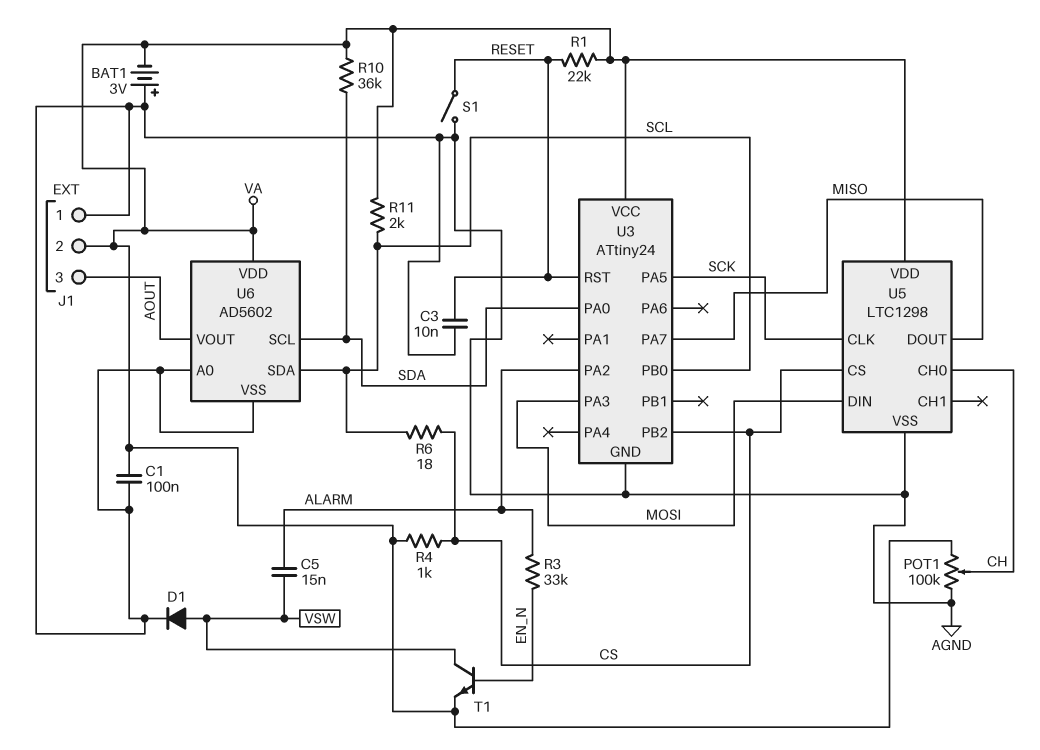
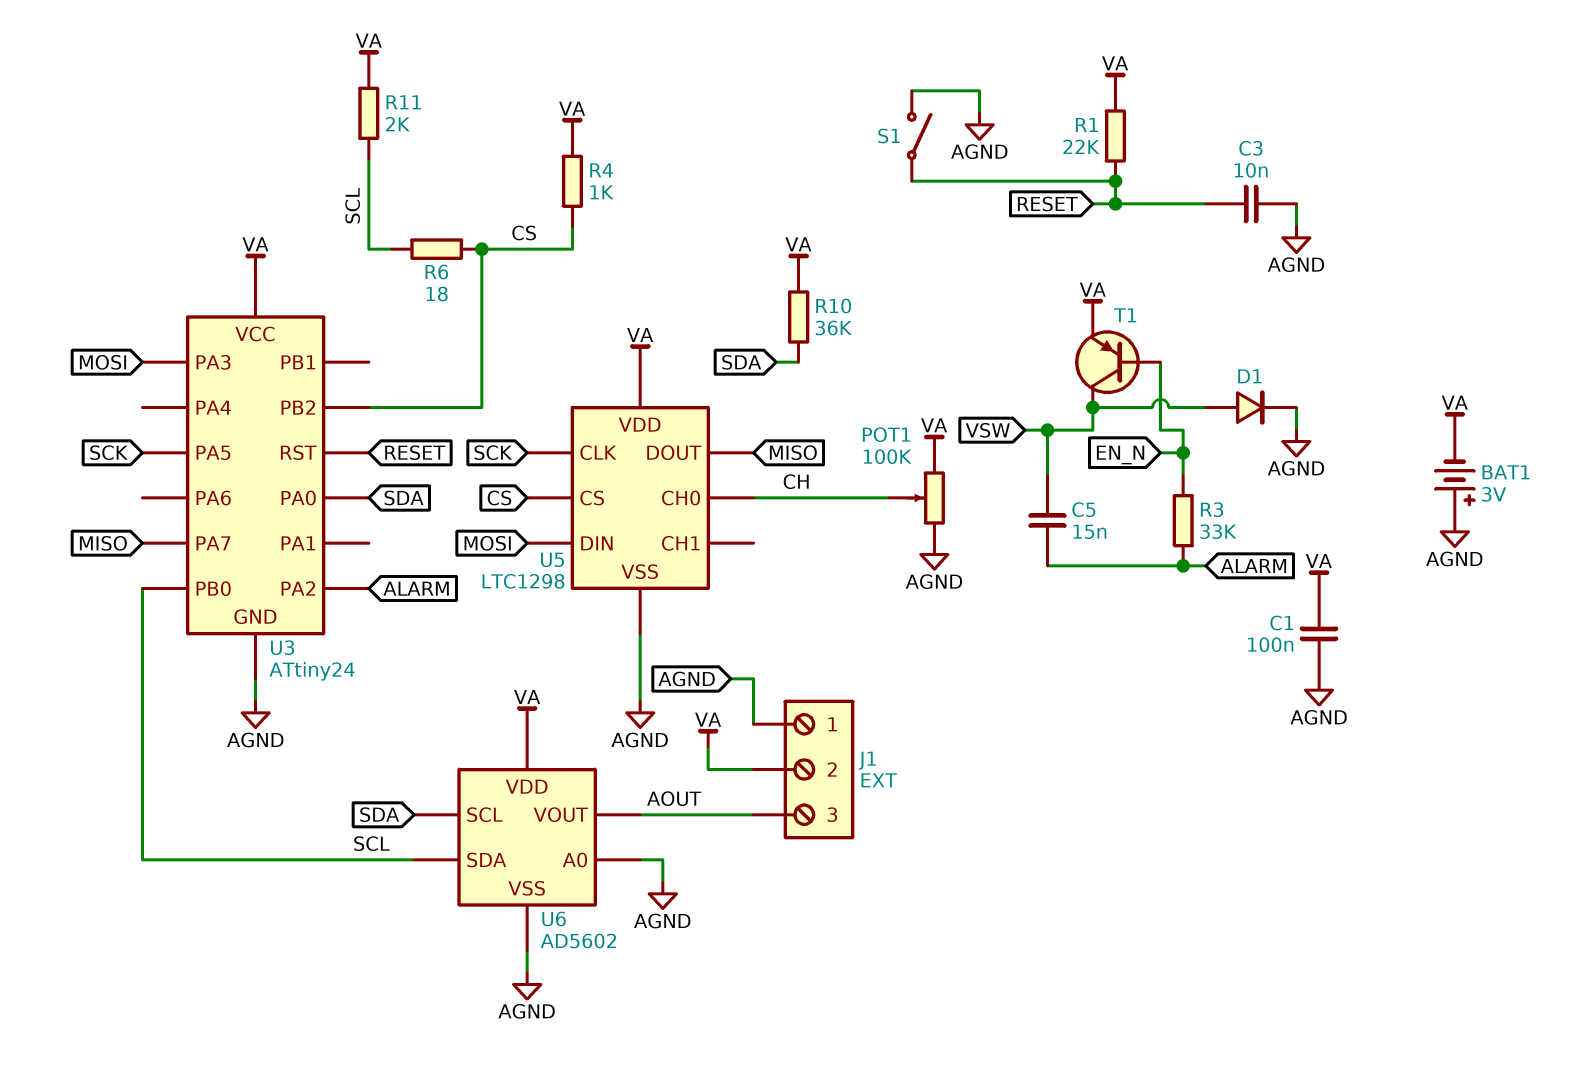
T1: NPN (B EN_N, C VSW, E VA) -> PNP (B EN_N, C VSW, E VA)

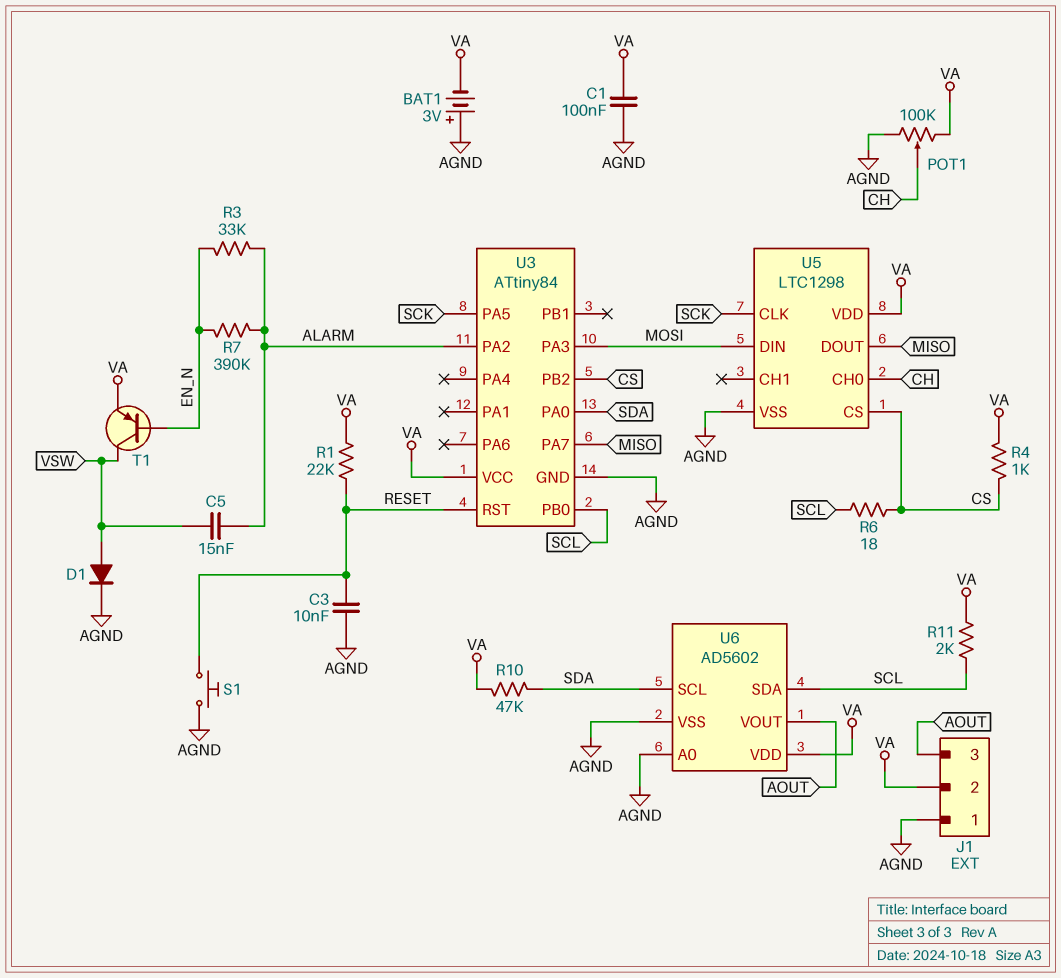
R7: none -> 390k (ALARM, EN_N)
R10: 36k (SDA, VA) -> 47k (SDA, VA)
S1: switch (AGND, RESET) -> button (AGND, RESET)
U3: ATtiny24 -> ATtiny84

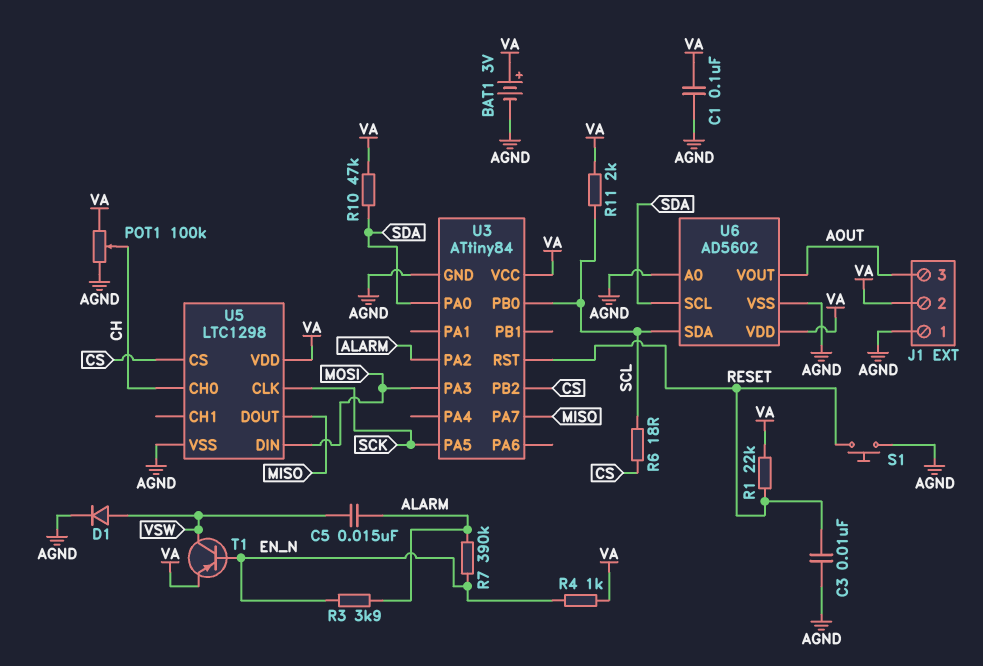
BAT1: 3V (plus AGND, minus VA) -> 3V (plus VA, minus AGND)
R3: 33k (ALARM, EN_N) -> 3.9k (ALARM, EN_N)
R4: 1k (CS, VA) -> 1k (EN_N, VA)

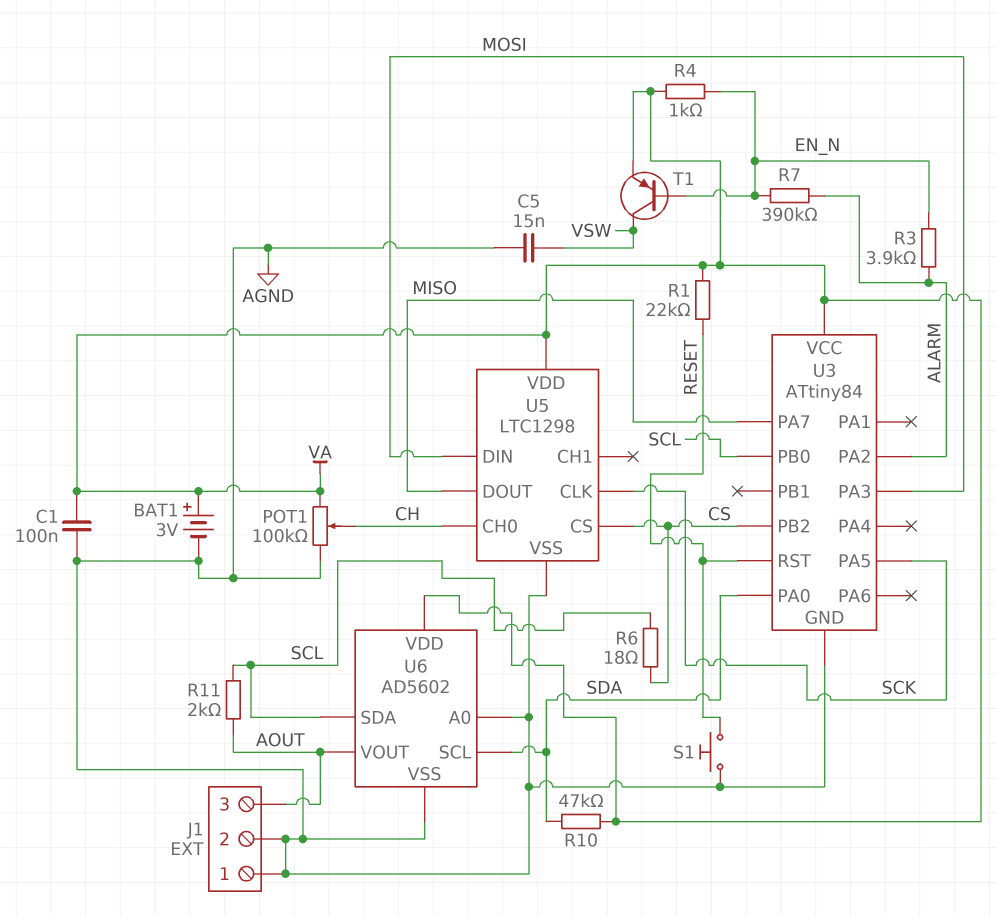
C3: 10nF (AGND, RESET) -> none
C5: 15nF (ALARM, VSW) -> 15nF (AGND, VSW)
D1: diode (A VSW, K AGND) -> none
J1 pin 2: VA -> AGND
R11: 2k (SCL, VA) -> 2k (AOUT, SCL)

